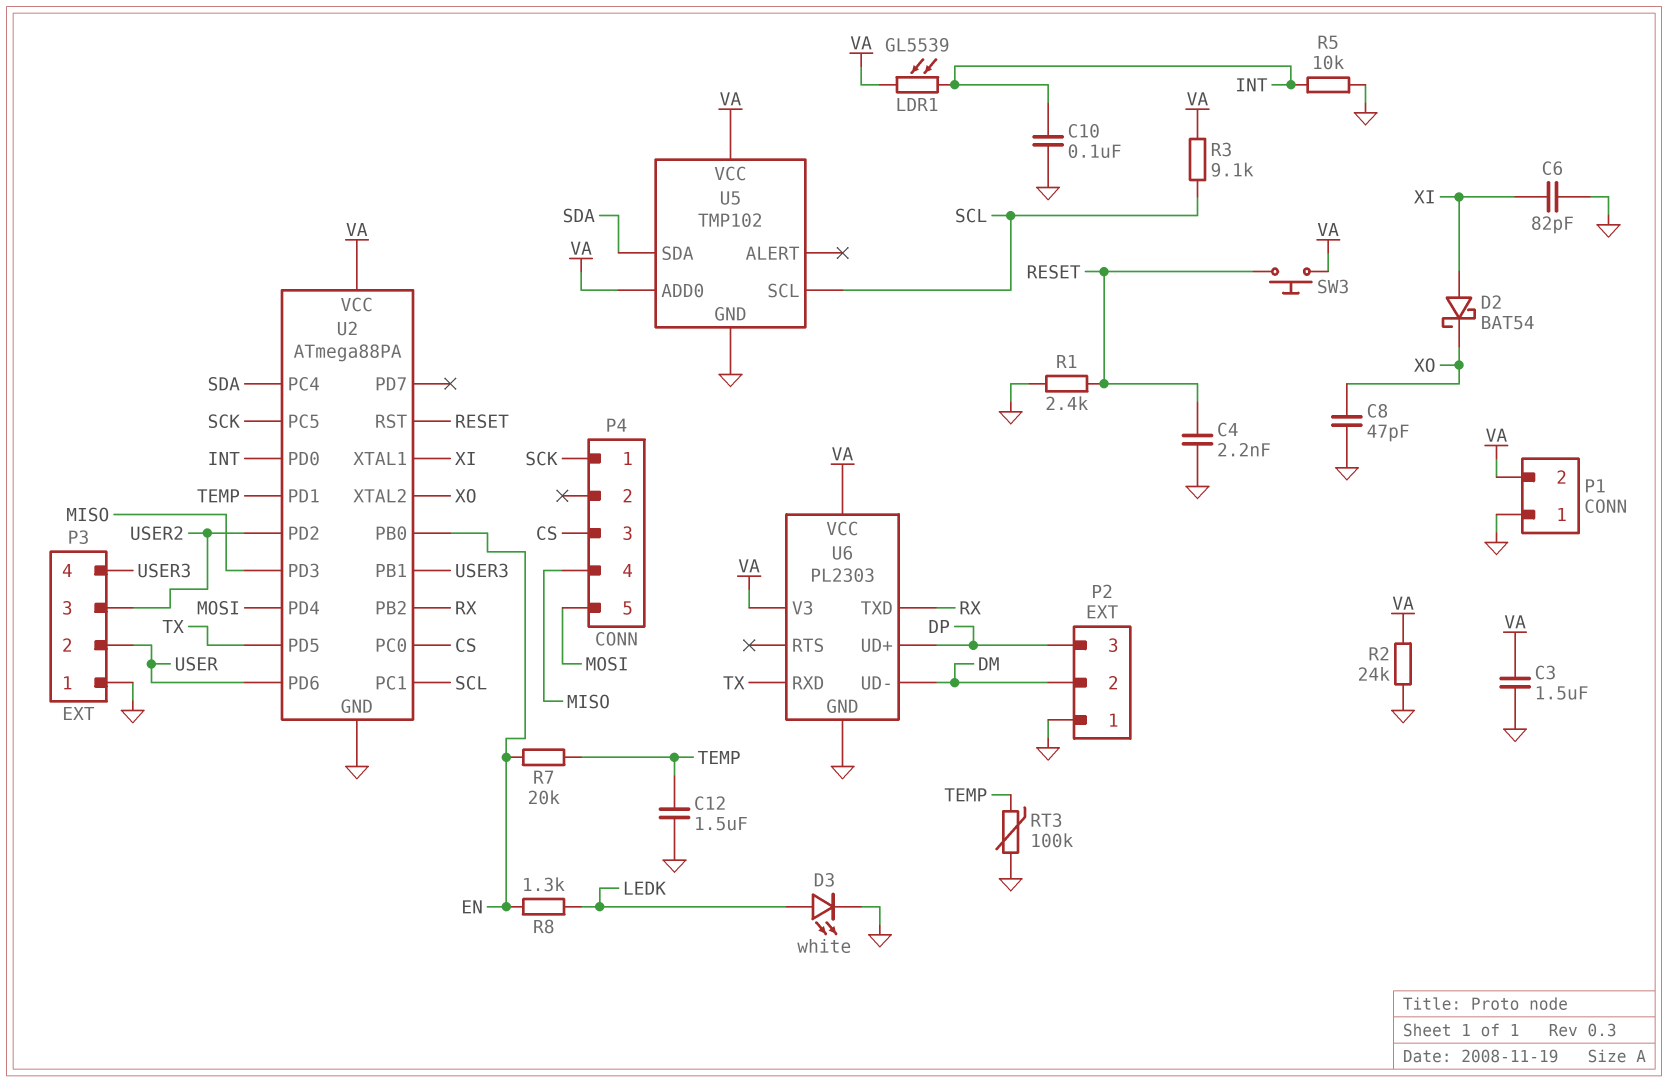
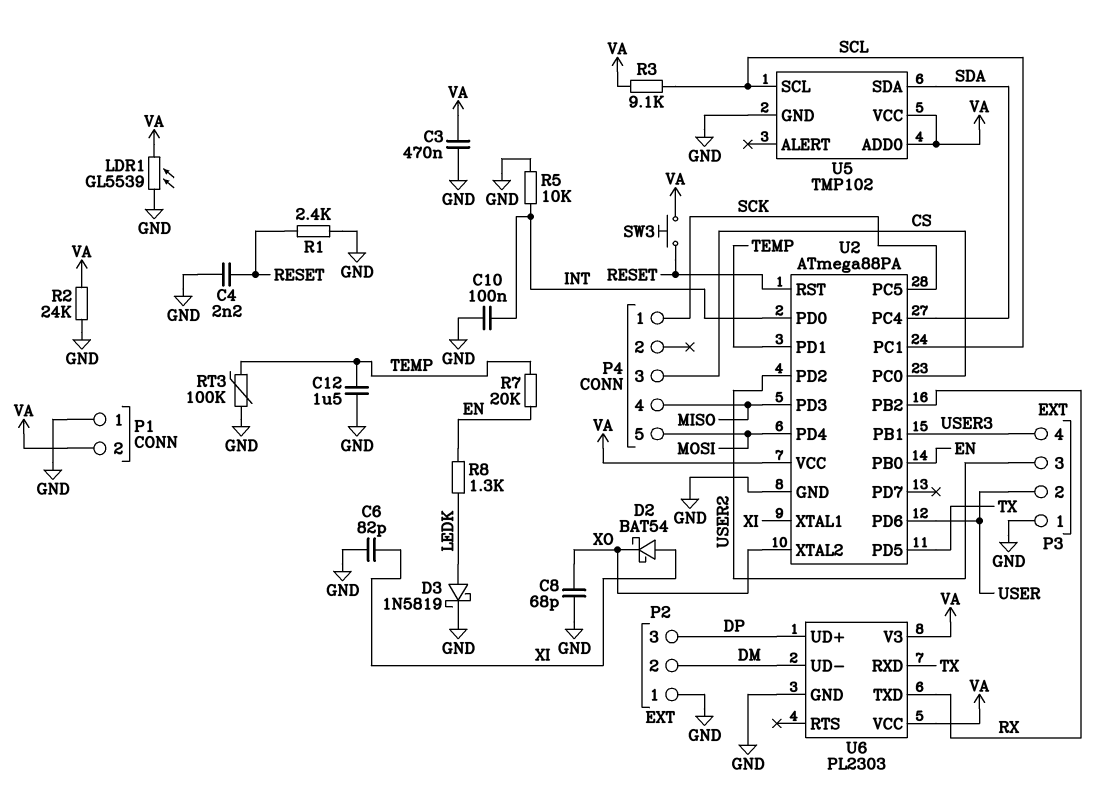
C3: 1.5uF (GND, VA) -> 470nF (GND, VA)
C8: 47pF (GND, XO) -> 68pF (GND, XO)
D3: LED white (A LEDK, K GND) -> schottky 1N5819 (A LEDK, K GND)
LDR1: GL5539 (INT, VA) -> GL5539 (GND, VA)

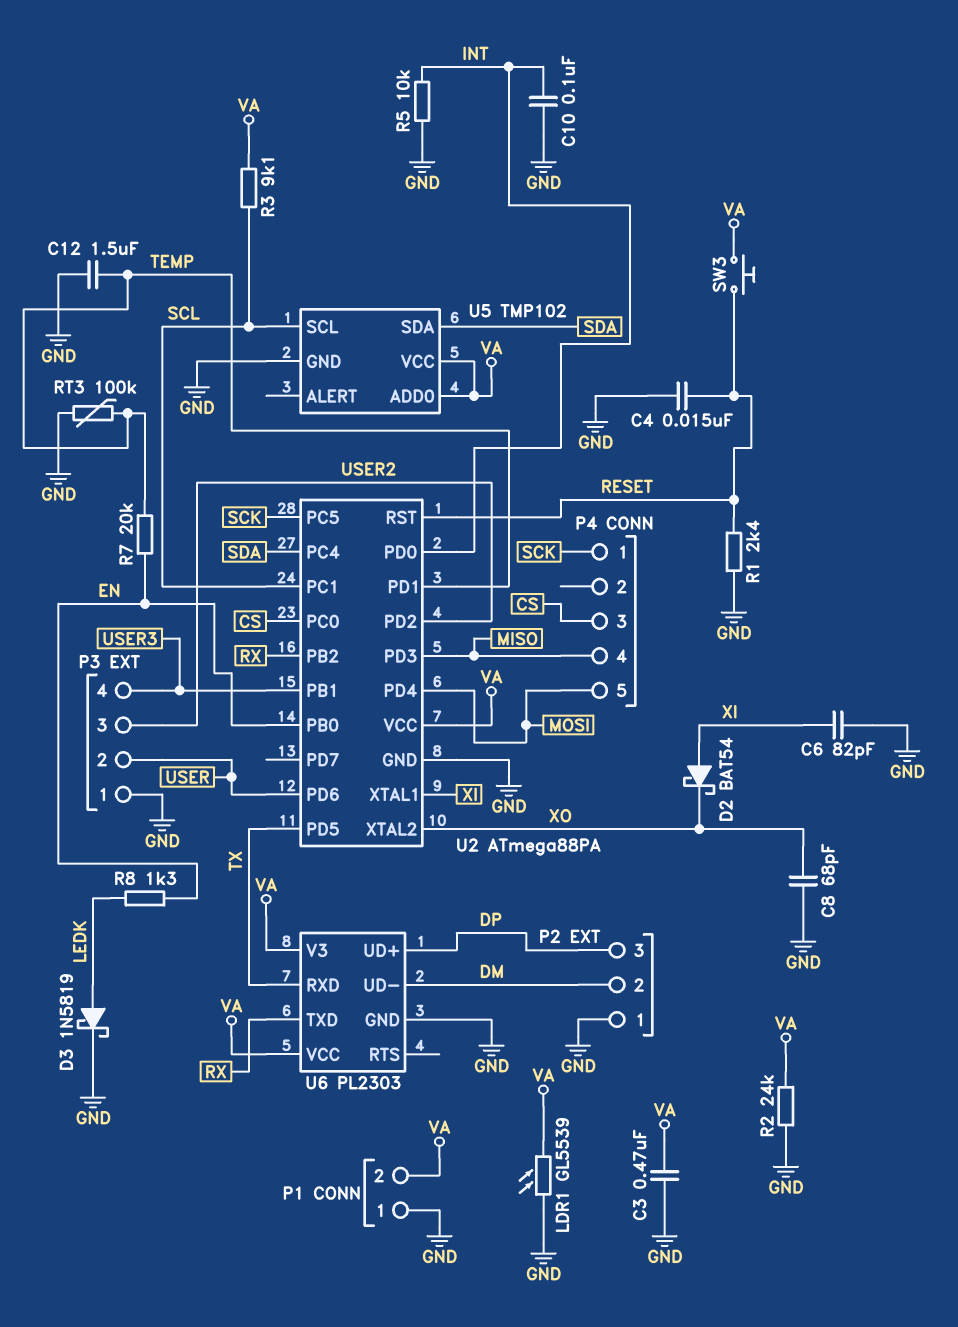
C4: 2.2nF (GND, RESET) -> 15nF (GND, RESET)

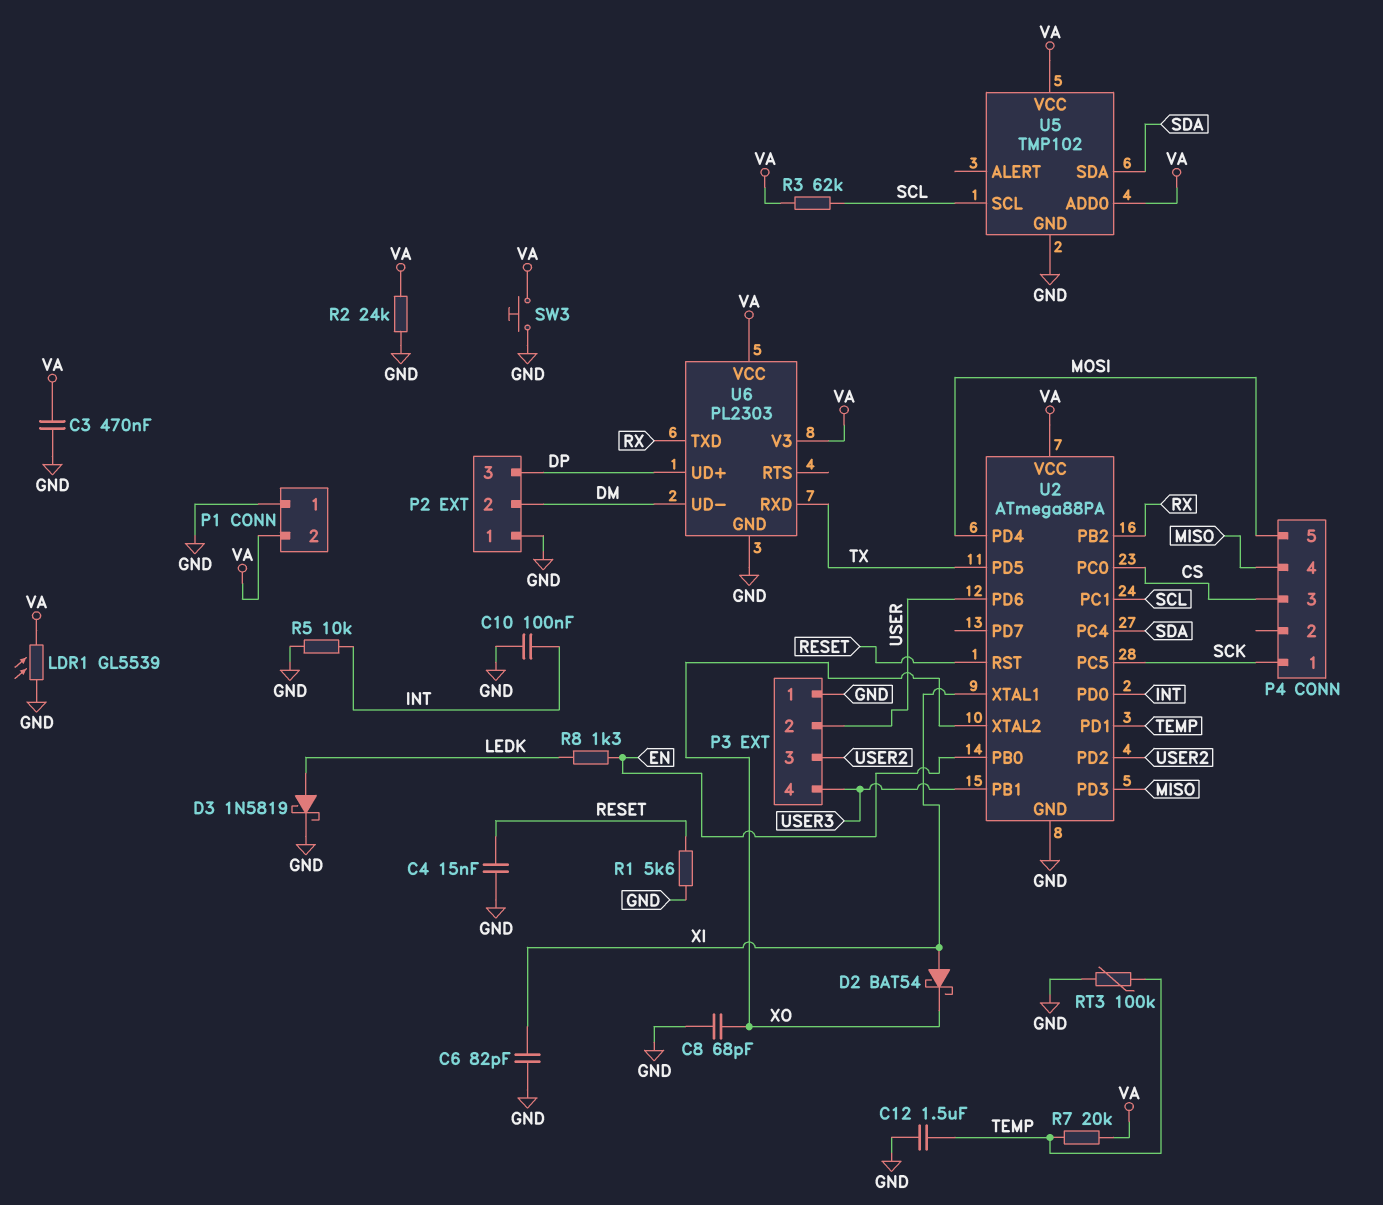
R1: 2.4k (GND, RESET) -> 5.6k (GND, RESET)
R3: 9.1k (SCL, VA) -> 62k (SCL, VA)
R7: 20k (EN, TEMP) -> 20k (TEMP, VA)
SW3: button (RESET, VA) -> button (GND, VA)

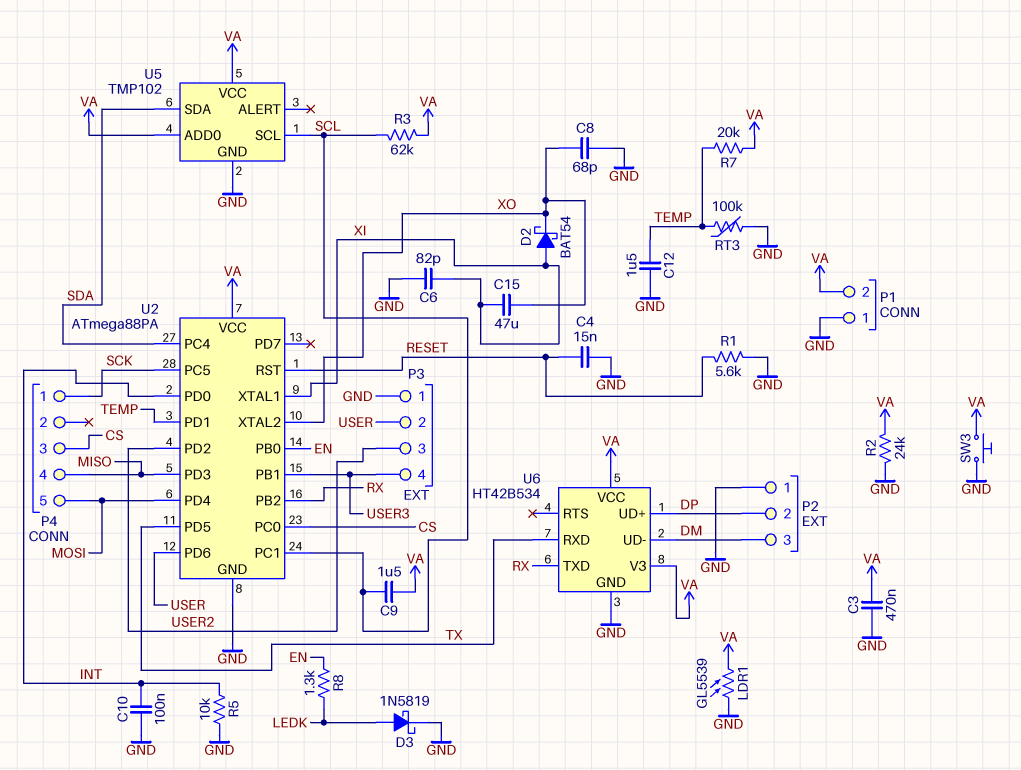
C9: none -> 1.5uF (SCL, VA)
C15: none -> 47uF (XI, XO)
P2 pin 2: DM -> DP
P2 pin 3: DP -> DM
U6: PL2303 -> HT42B534

